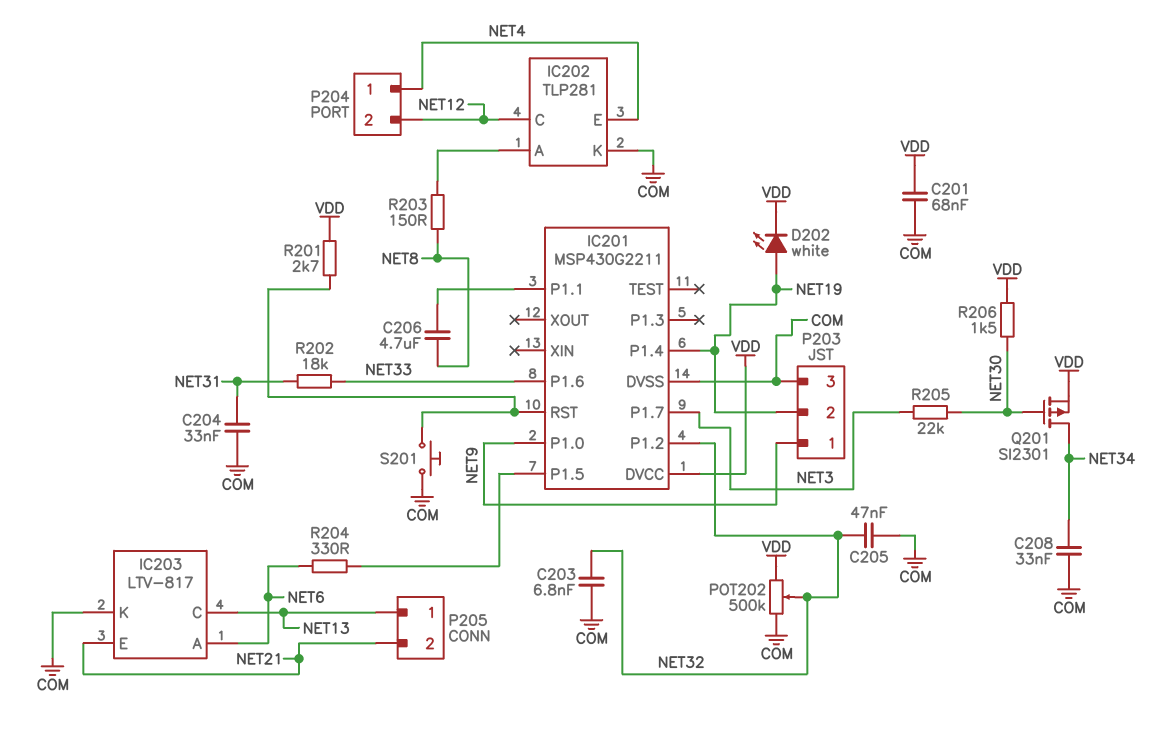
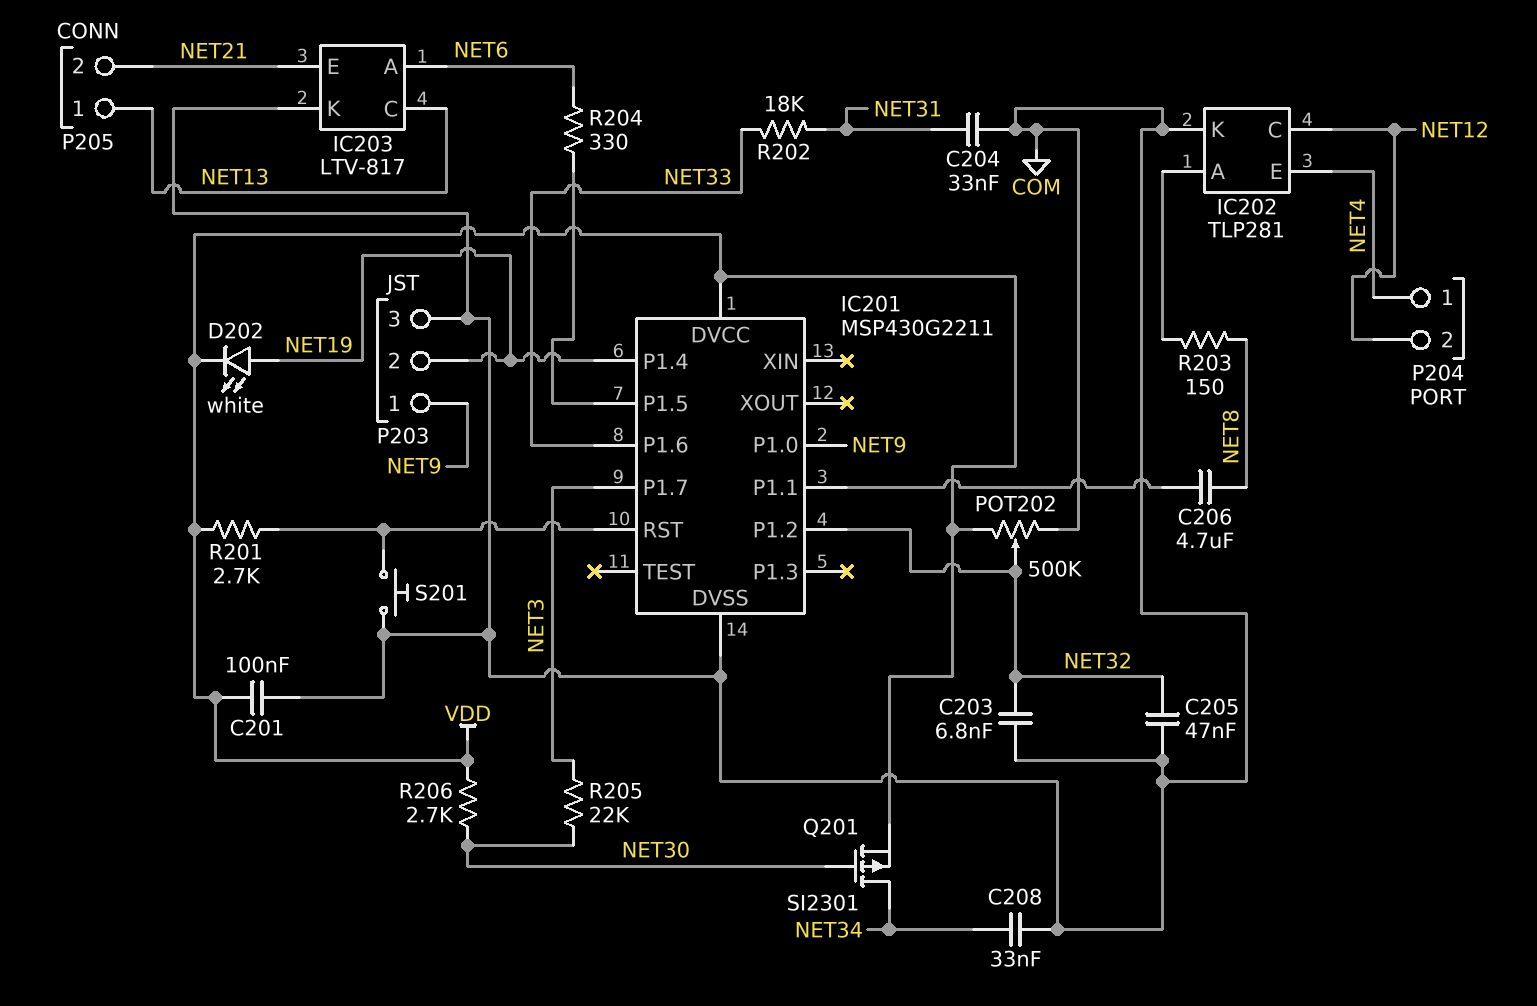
C201: 68nF (COM, VDD) -> 100nF (COM, VDD)
R206: 1.5k (NET30, VDD) -> 2.7k (NET30, VDD)

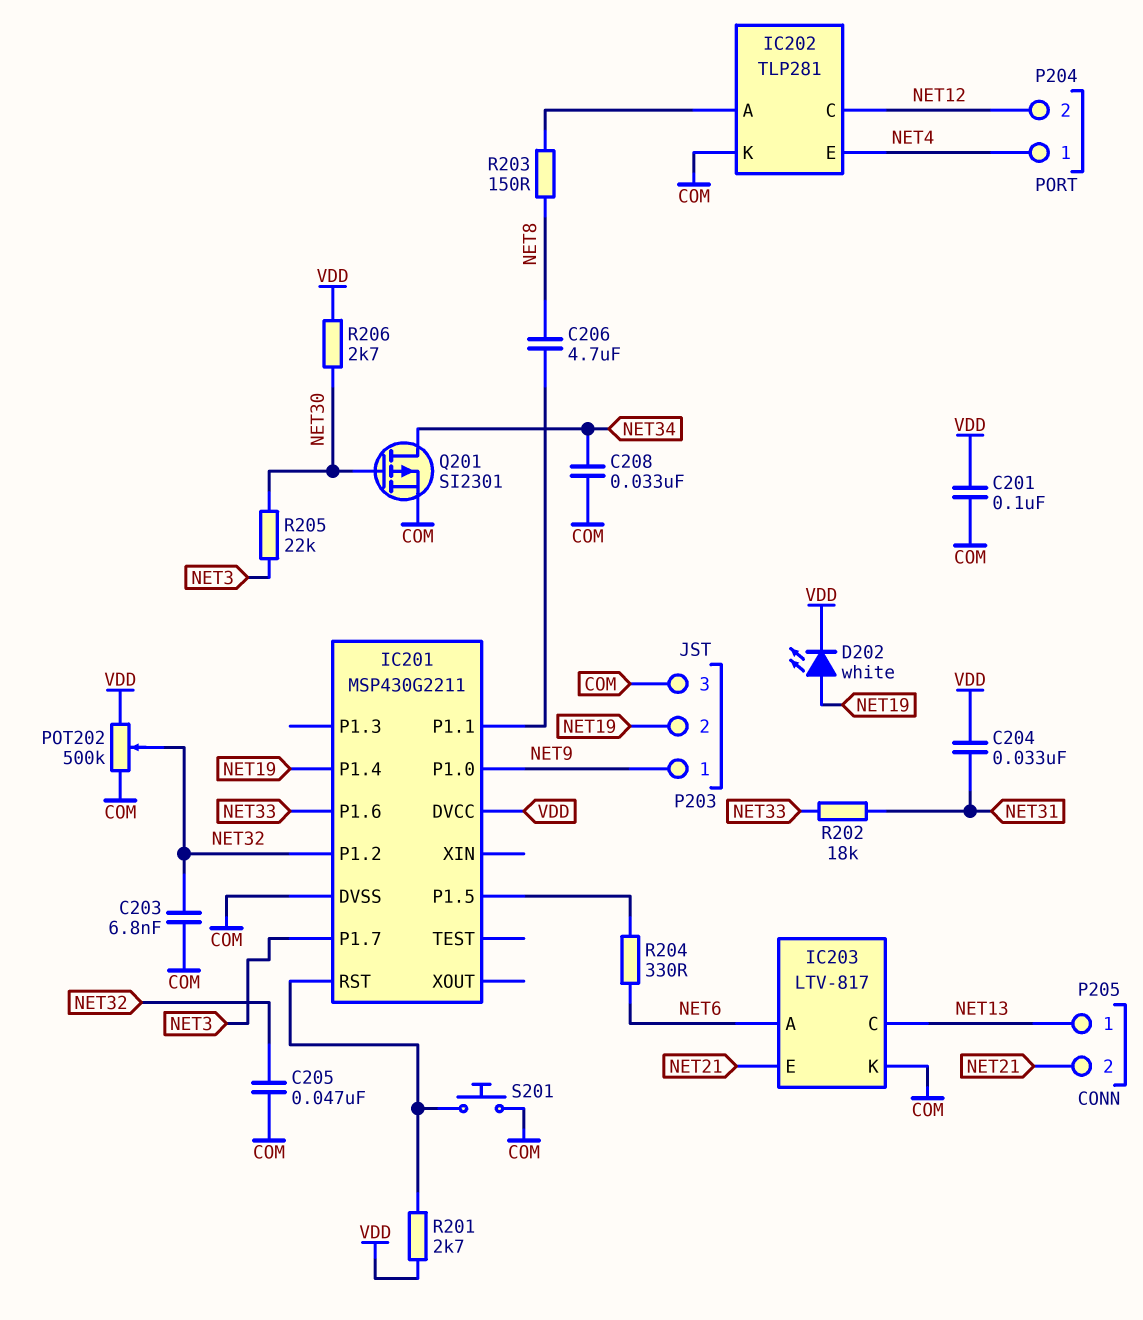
C204: 33nF (COM, NET31) -> 33nF (NET31, VDD)
Q201: PMOS SI2301 (G NET30, D NET34, S VDD) -> PMOS SI2301 (G NET30, D NET34, S COM)

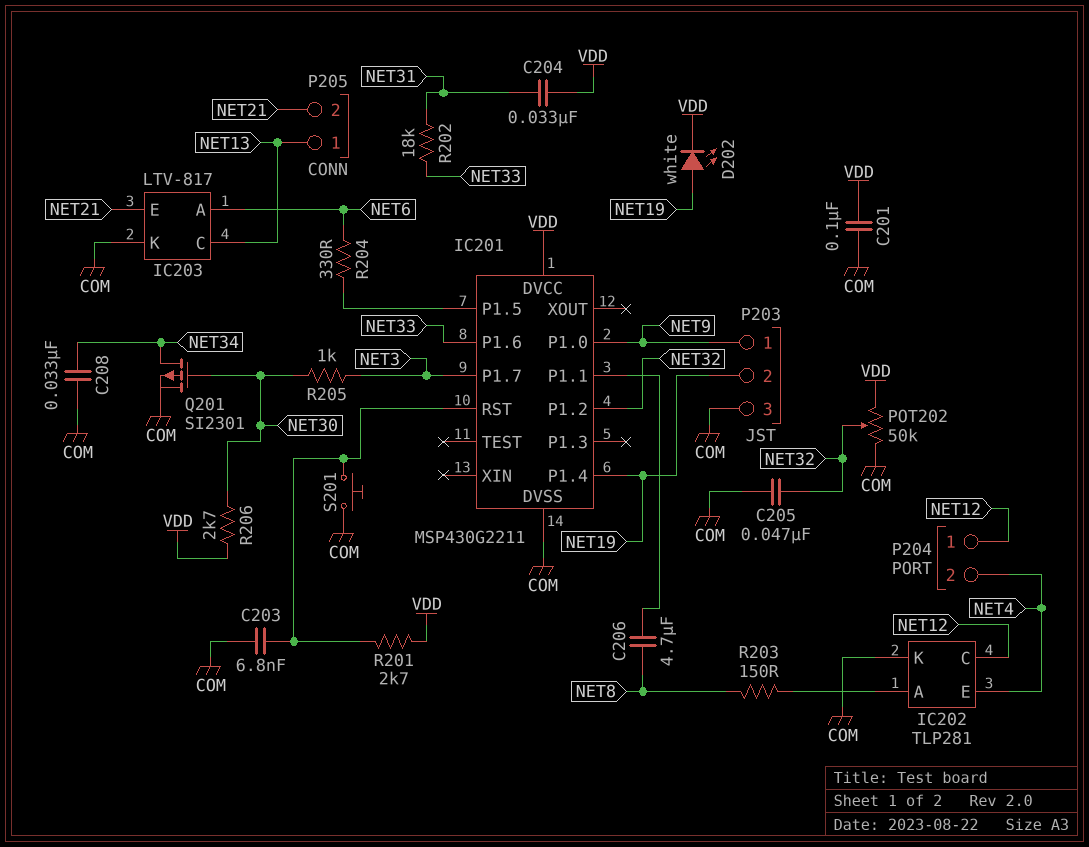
C203: 6.8nF (COM, NET32) -> 6.8nF (COM, IC201/RST)
P204 pin 1: NET4 -> NET12
P204 pin 2: NET12 -> NET4
POT202: 500k (COM, VDD, wiper NET32) -> 50k (COM, VDD, wiper NET32)
R205: 22k (NET3, NET30) -> 1k (NET3, NET30)

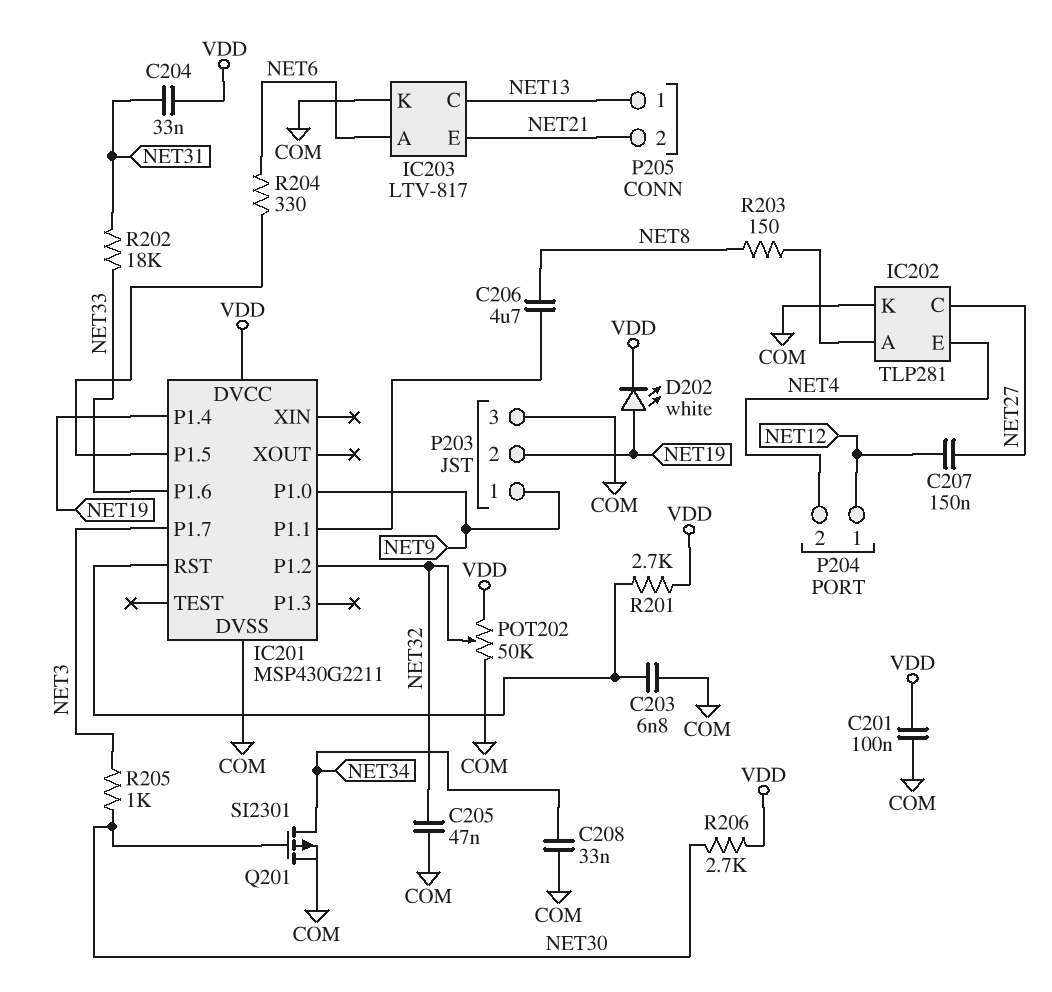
C207: none -> 150nF (NET12, NET27)
IC202 pin C: NET12 -> NET27
S201: button (COM, IC201/RST) -> none

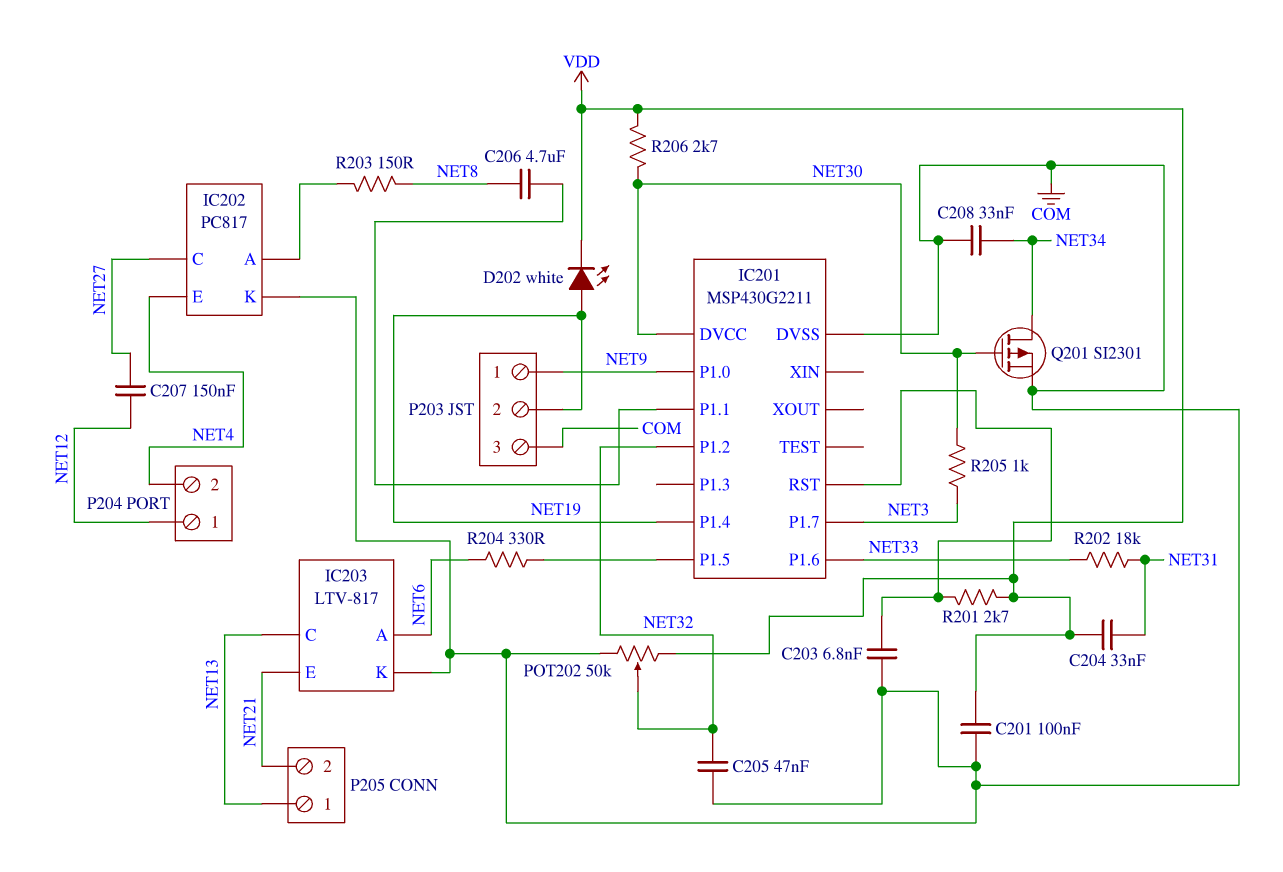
IC201 pin DVCC: VDD -> NET30
IC202: TLP281 -> PC817

